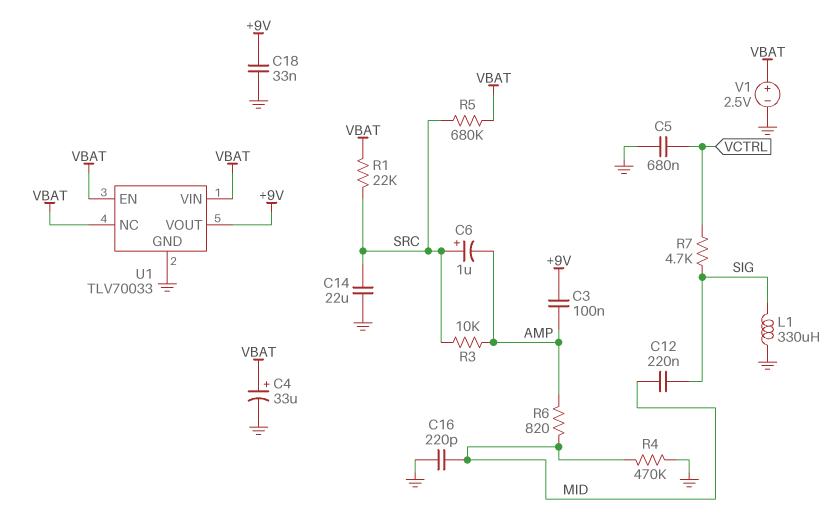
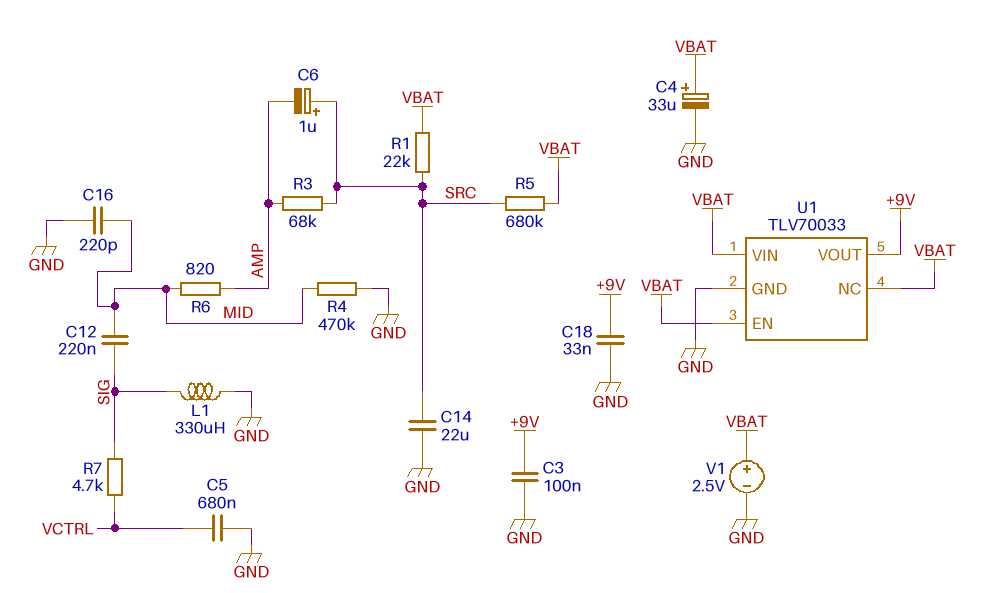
C3: 100nF (+9V, AMP) -> 100nF (+9V, GND)
R3: 10k (AMP, SRC) -> 68k (AMP, SRC)

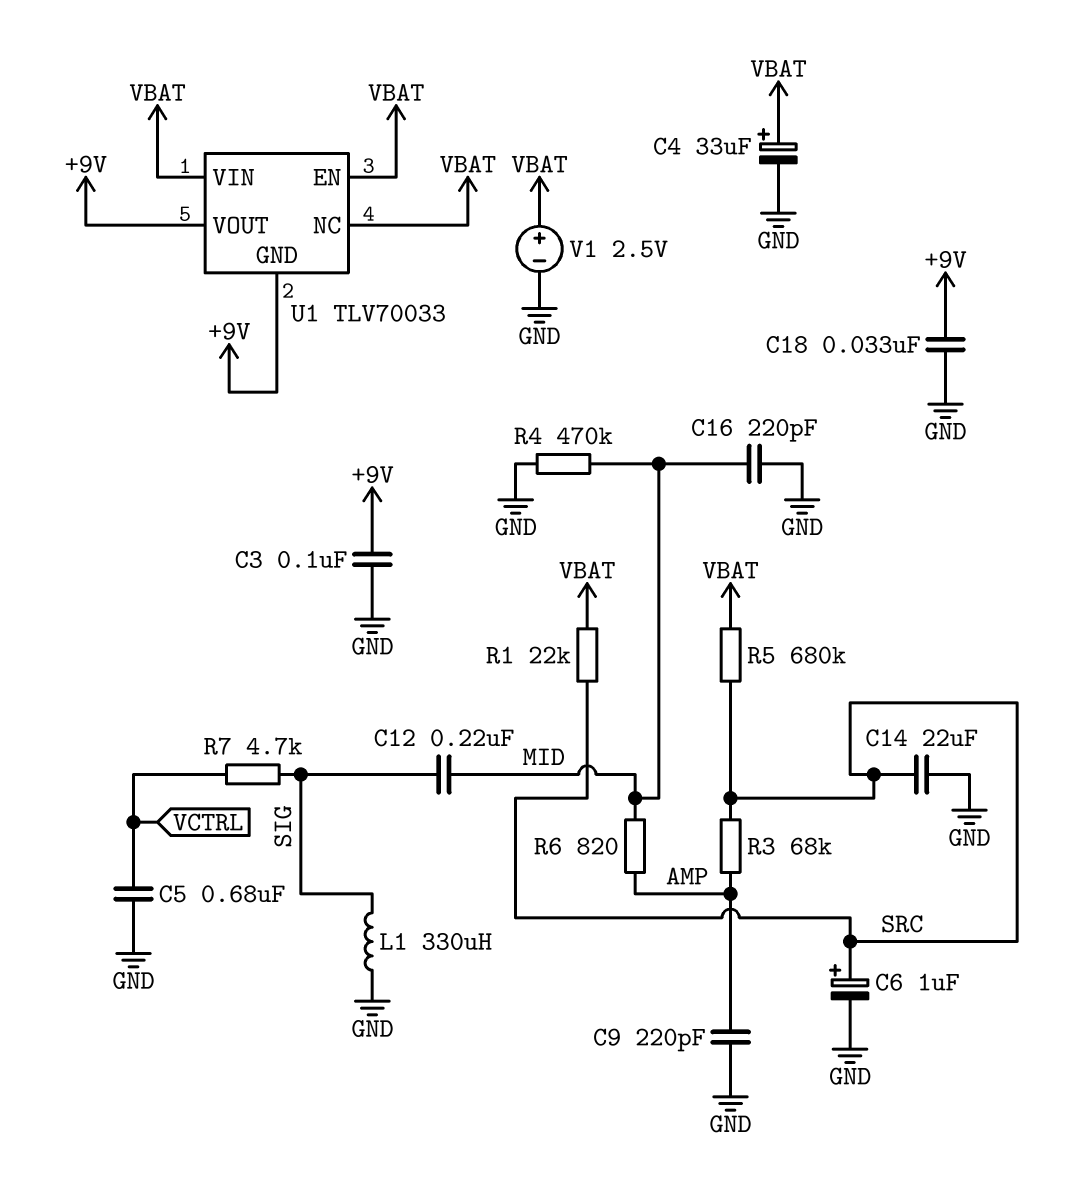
C6: 1uF (plus SRC, minus AMP) -> 1uF (plus SRC, minus GND)
C9: none -> 220pF (AMP, GND)
U1 pin GND: GND -> +9V

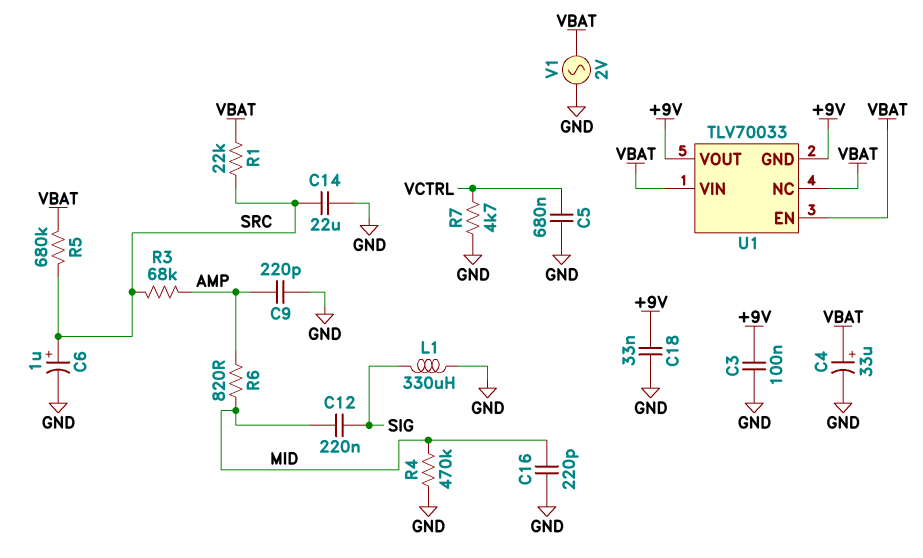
R7: 4.7k (SIG, VCTRL) -> 4.7k (GND, VCTRL)
V1: 2.5V (plus VBAT, minus GND) -> AC 2V (GND, VBAT)

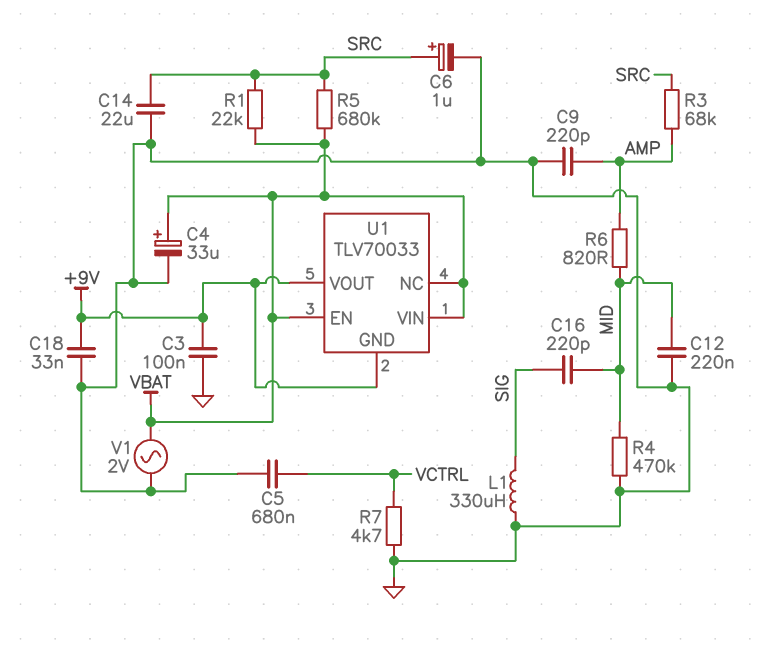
C12: 220nF (MID, SIG) -> 220nF (GND, MID)
C16: 220pF (GND, MID) -> 220pF (MID, SIG)

